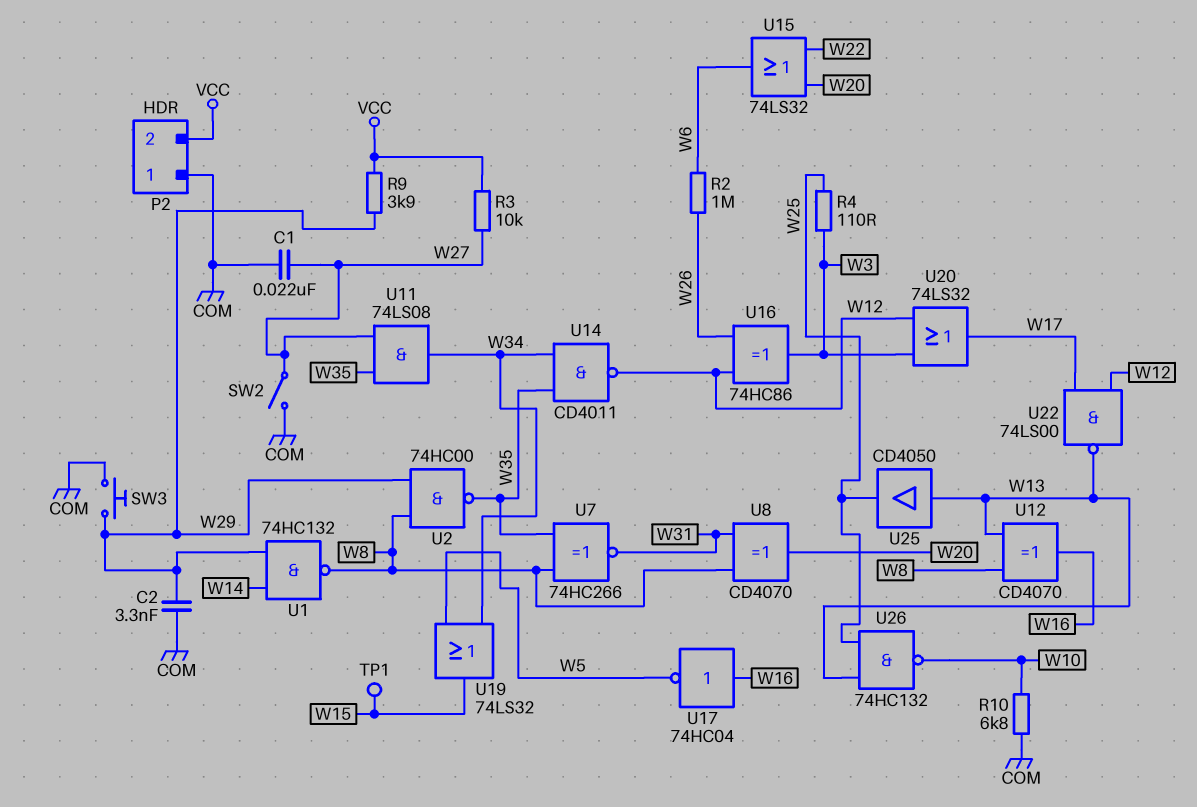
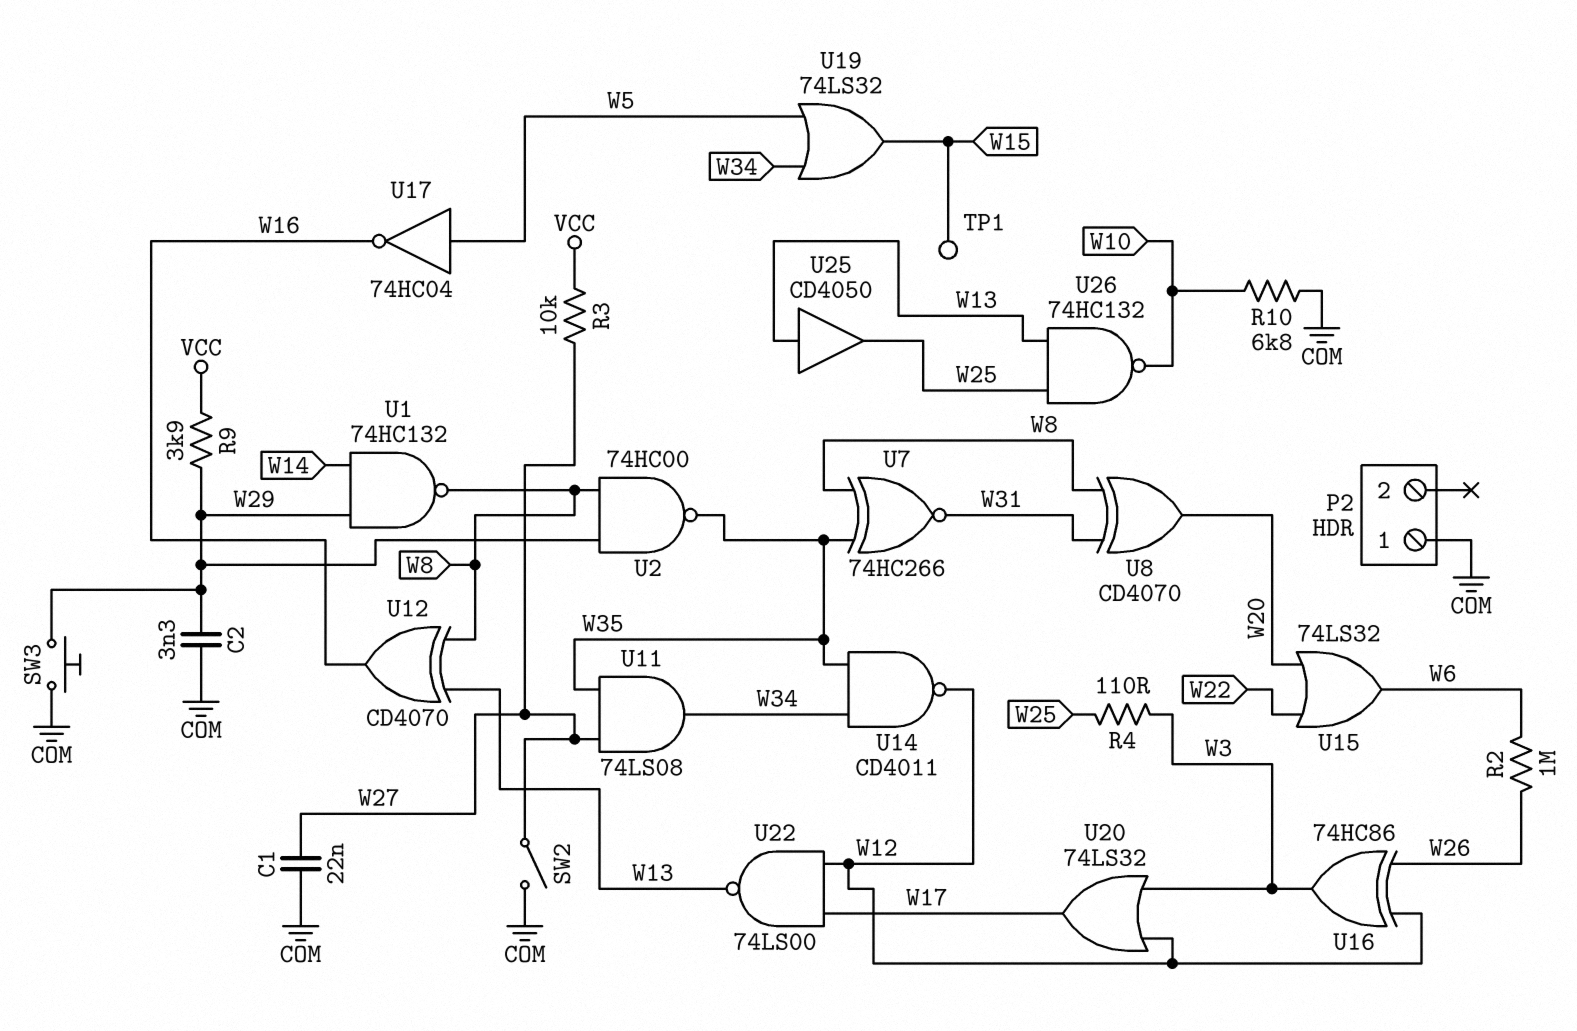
P2 pin 2: VCC -> none
U17: NOT 74HC04 (in W16, out W5) -> NOT 74HC04 (in W5, out W16)

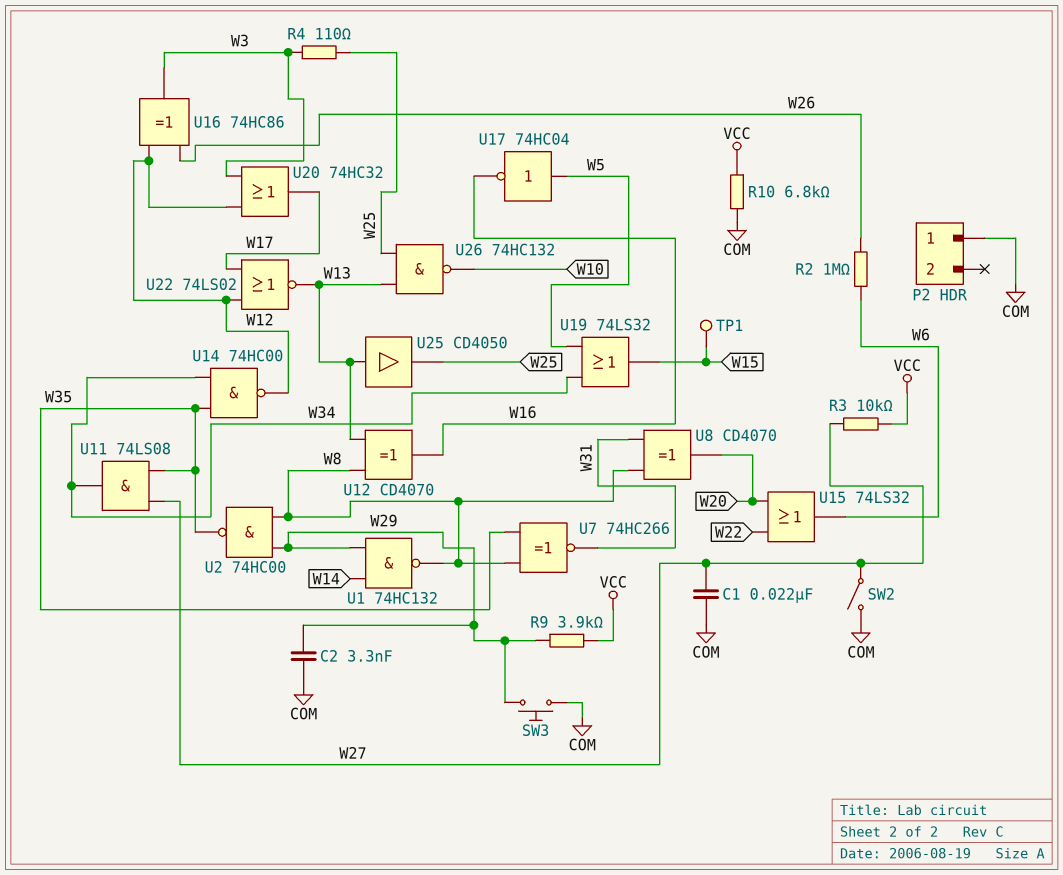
R10: 6.8k (COM, W10) -> 6.8k (COM, VCC)
U14: NAND CD4011 (in W34, in W35, out W12) -> NAND 74HC00 (in W34, in W35, out W12)
U20: OR 74LS32 (in W3, in W12, out W17) -> OR 74HC32 (in W3, in W12, out W17)
U22: NAND 74LS00 (in W12, in W17, out W13) -> NOR 74LS02 (in W12, in W17, out W13)

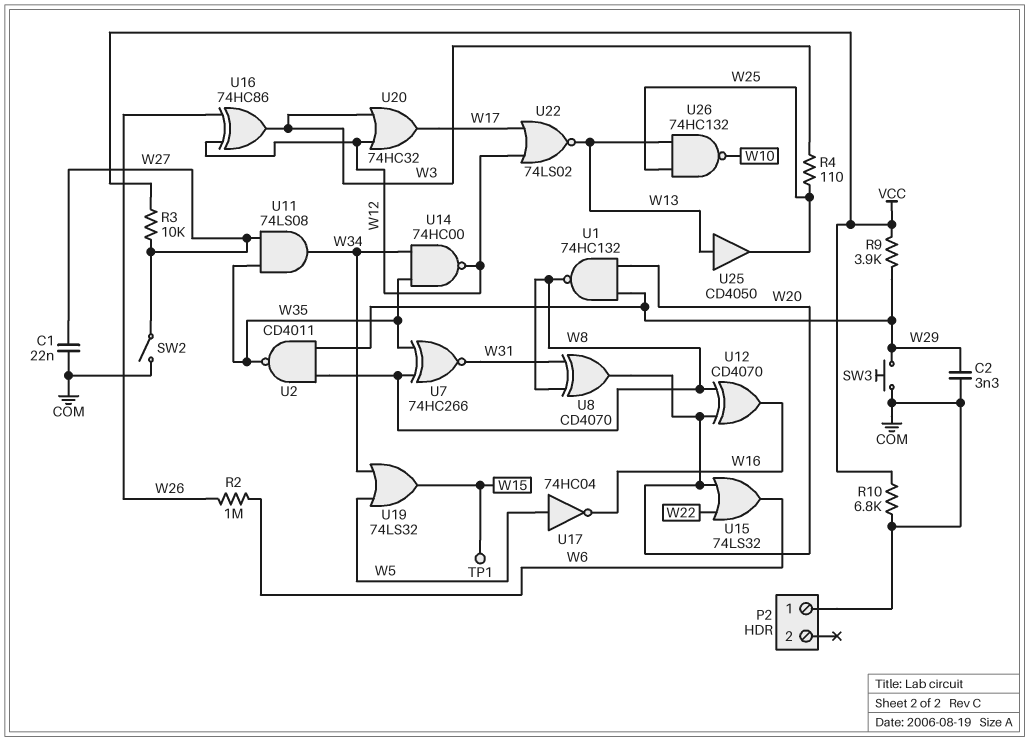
U1: NAND 74HC132 (in W14, in W29, out W8) -> NAND 74HC132 (in W20, in W29, out W8)
U2: NAND 74HC00 (in W8, in W29, out W35) -> NAND CD4011 (in W8, in W29, out W35)
U12: XOR CD4070 (in W8, in W13, out W16) -> XOR CD4070 (in W8, in W20, out W16)

